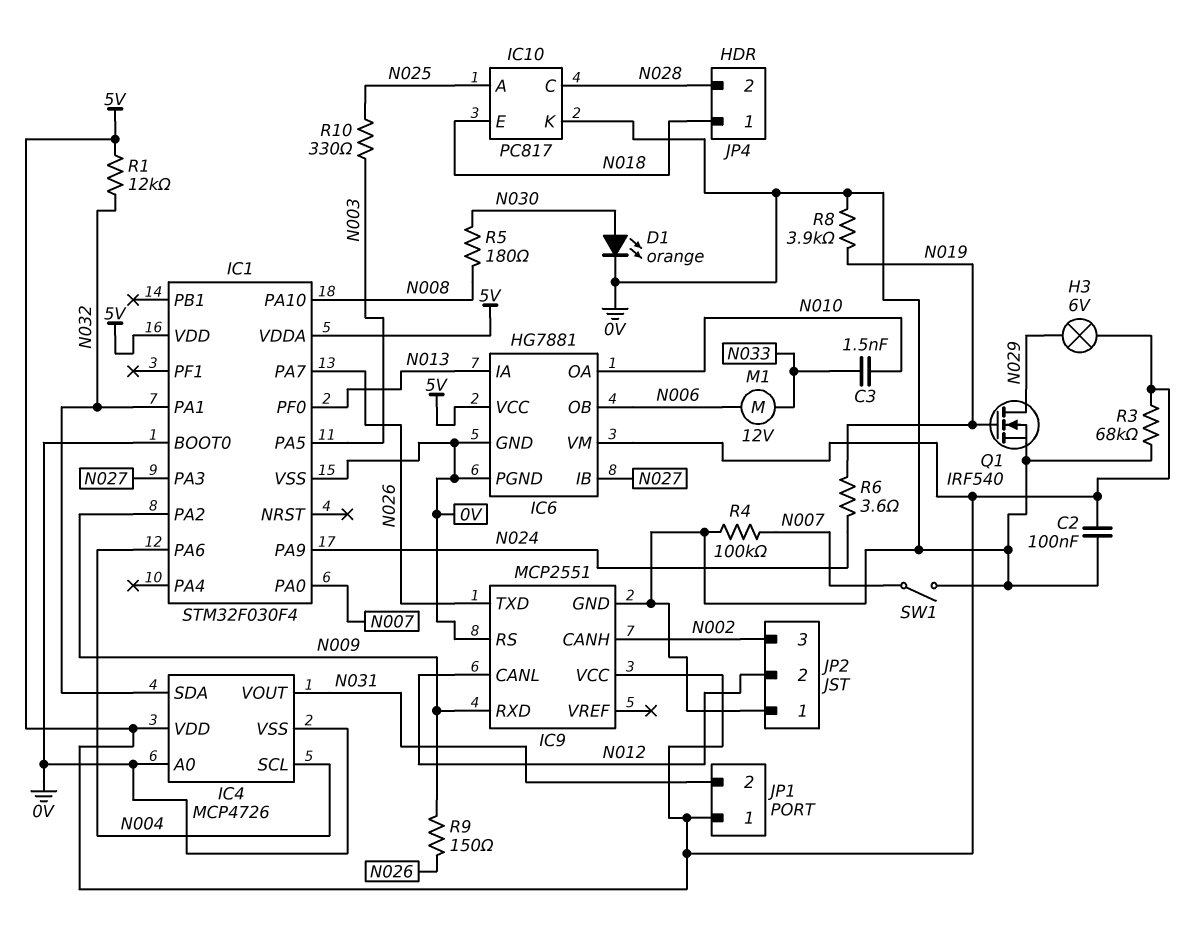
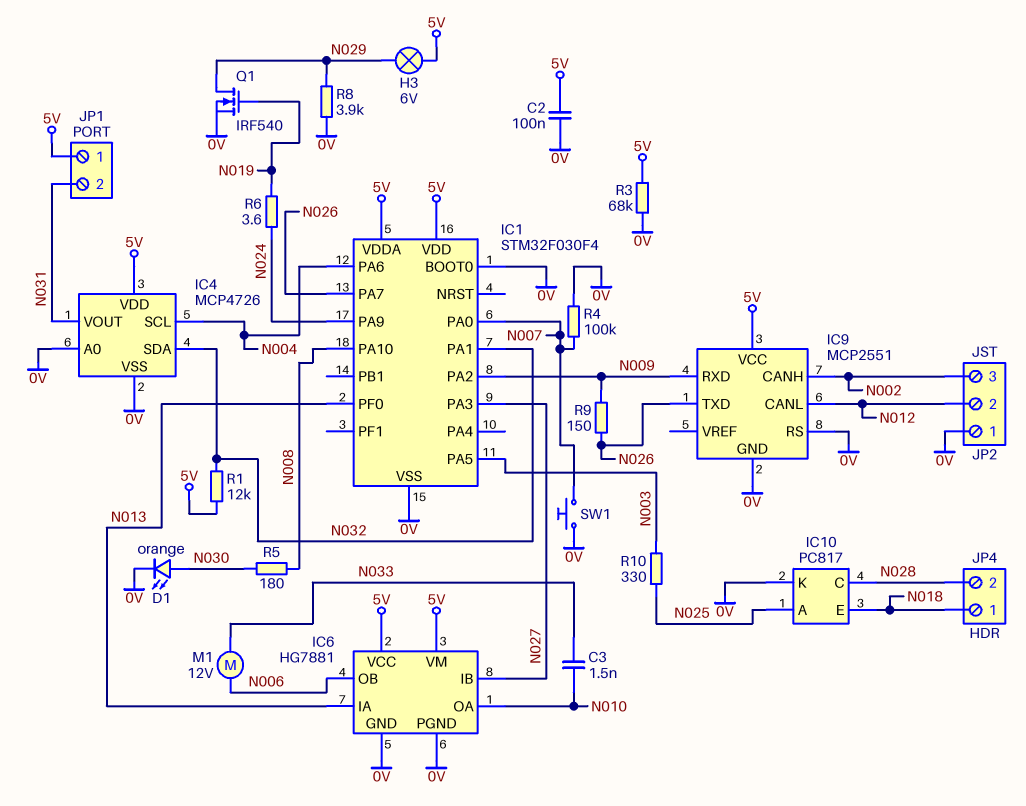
R8: 3.9k (0V, N019) -> 3.9k (0V, N029)
SW1: switch (0V, N007) -> button (0V, N007)

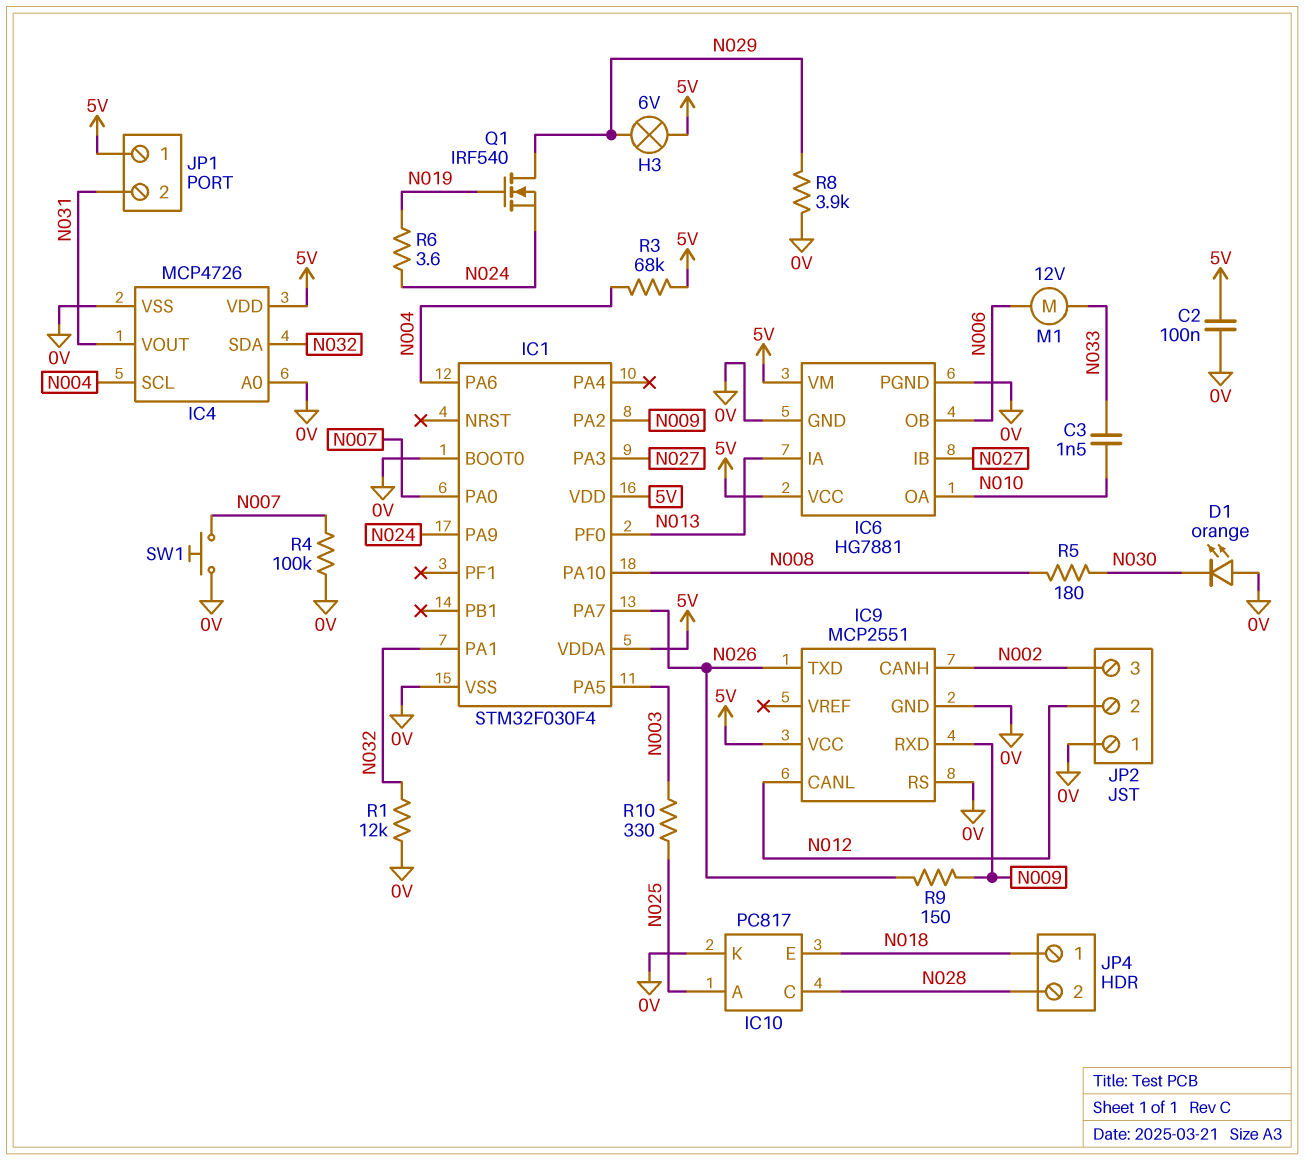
D1: LED orange (A N030, K 0V) -> LED orange (A 0V, K N030)
Q1: NMOS IRF540 (G N019, D N029, S 0V) -> NMOS IRF540 (G N019, D N029, S N024)
R1: 12k (5V, N032) -> 12k (0V, N032)
R3: 68k (0V, 5V) -> 68k (5V, N004)

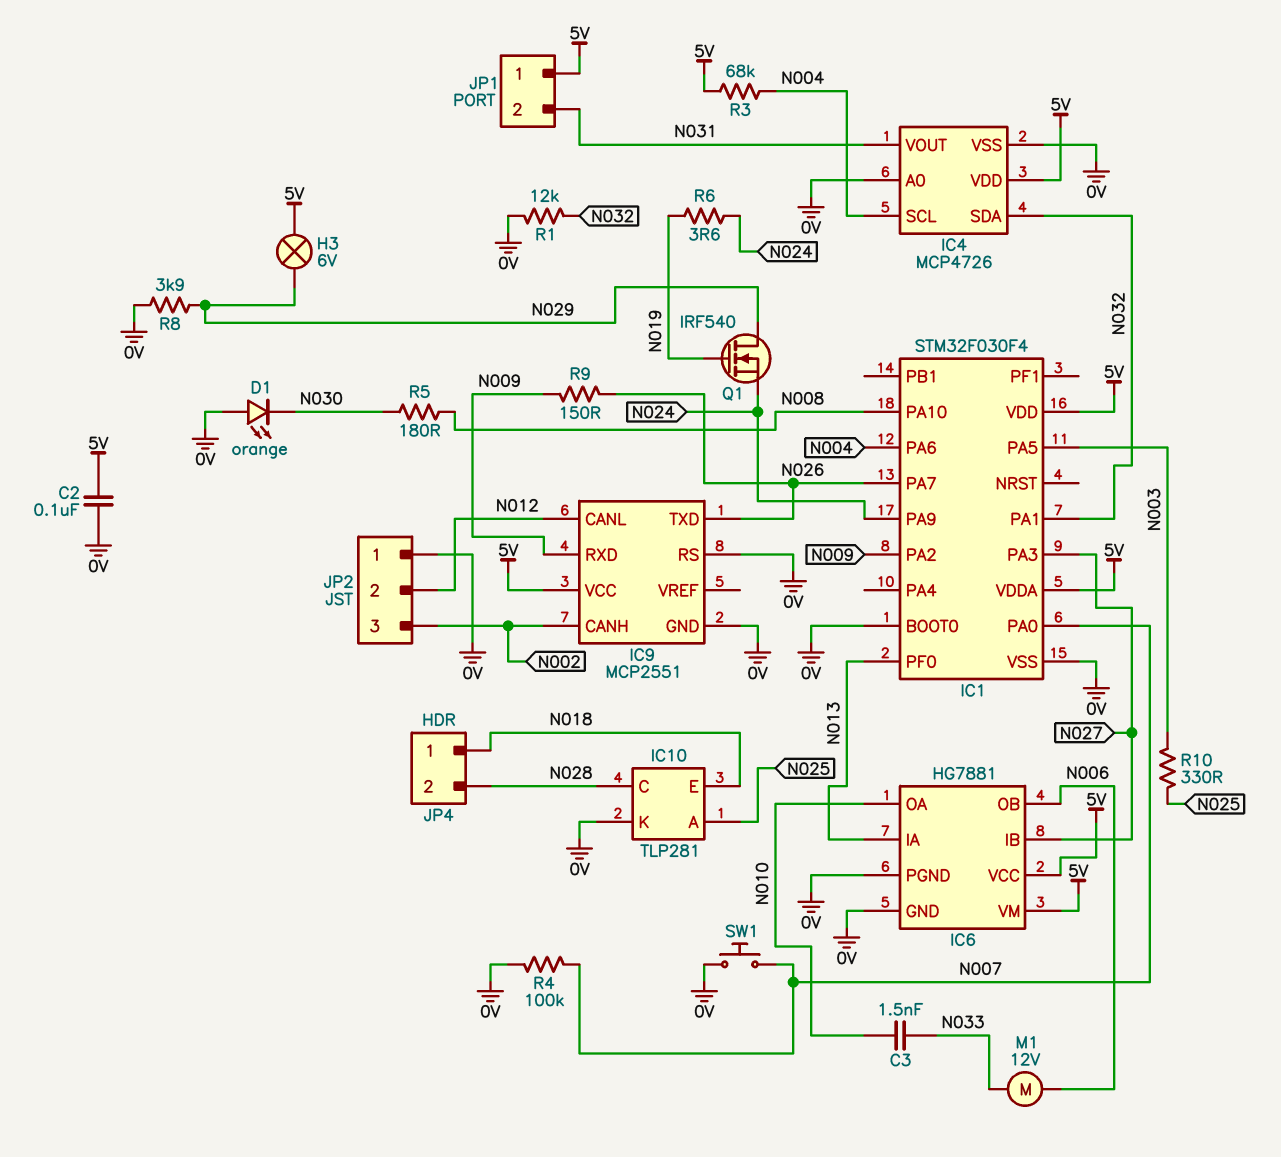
IC10: PC817 -> TLP281

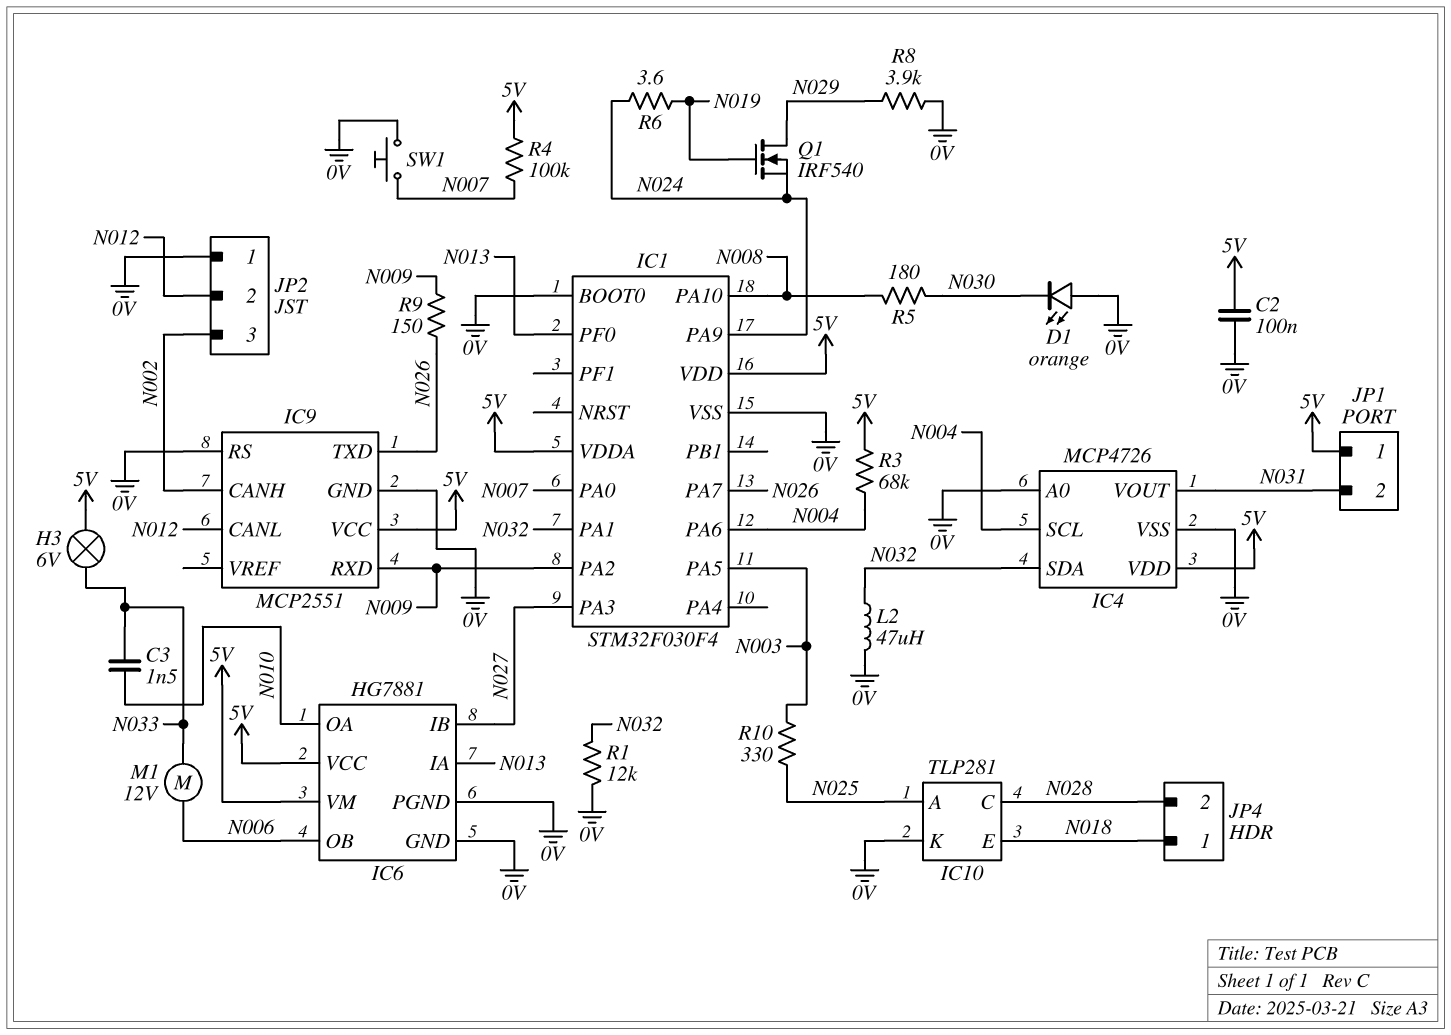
H3: lamp 6V (5V, N029) -> lamp 6V (5V, N033)
L2: none -> 47uH (0V, N032)
R4: 100k (0V, N007) -> 100k (5V, N007)

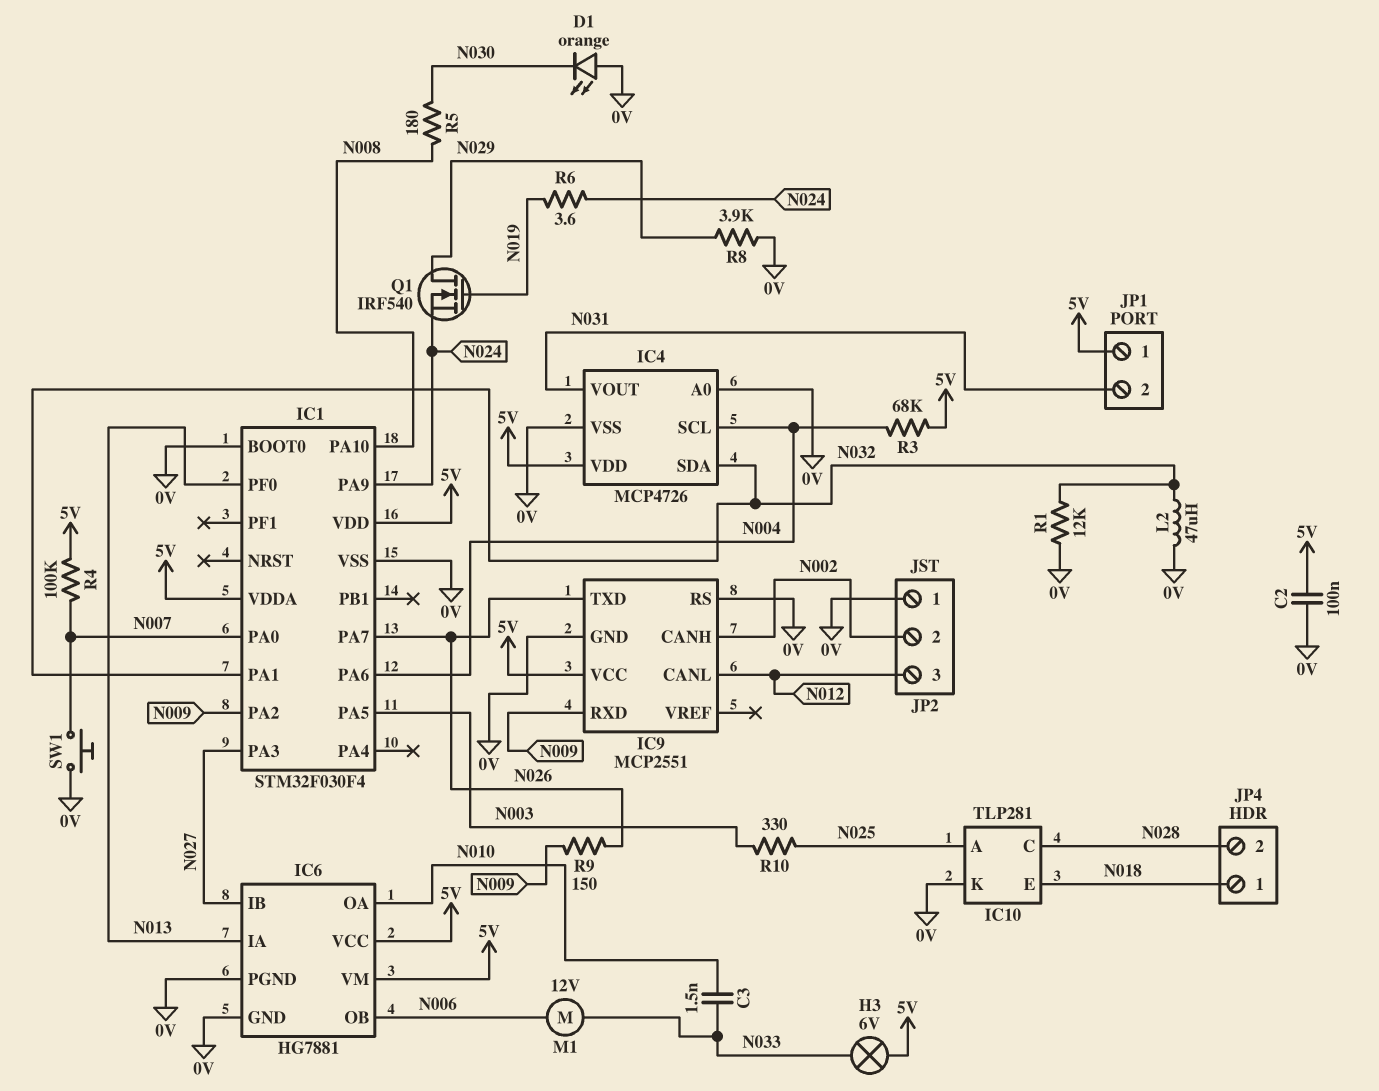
JP2 pin 2: N012 -> N002
JP2 pin 3: N002 -> N012

